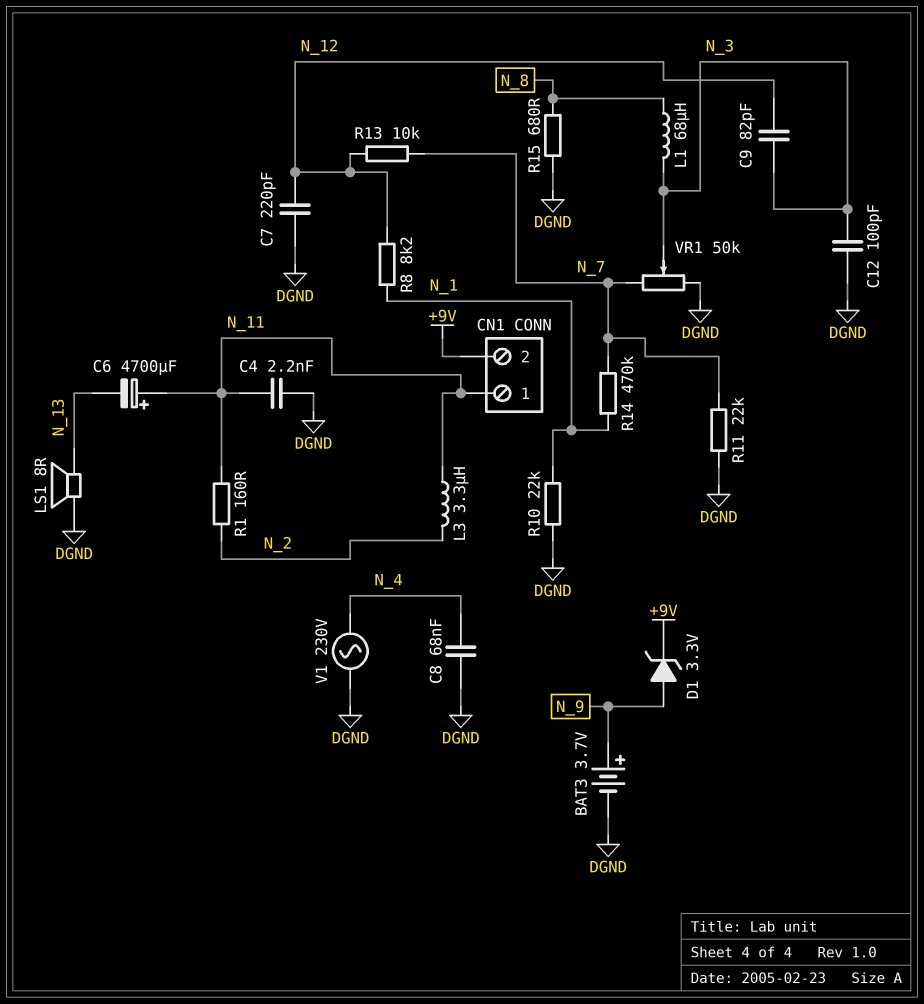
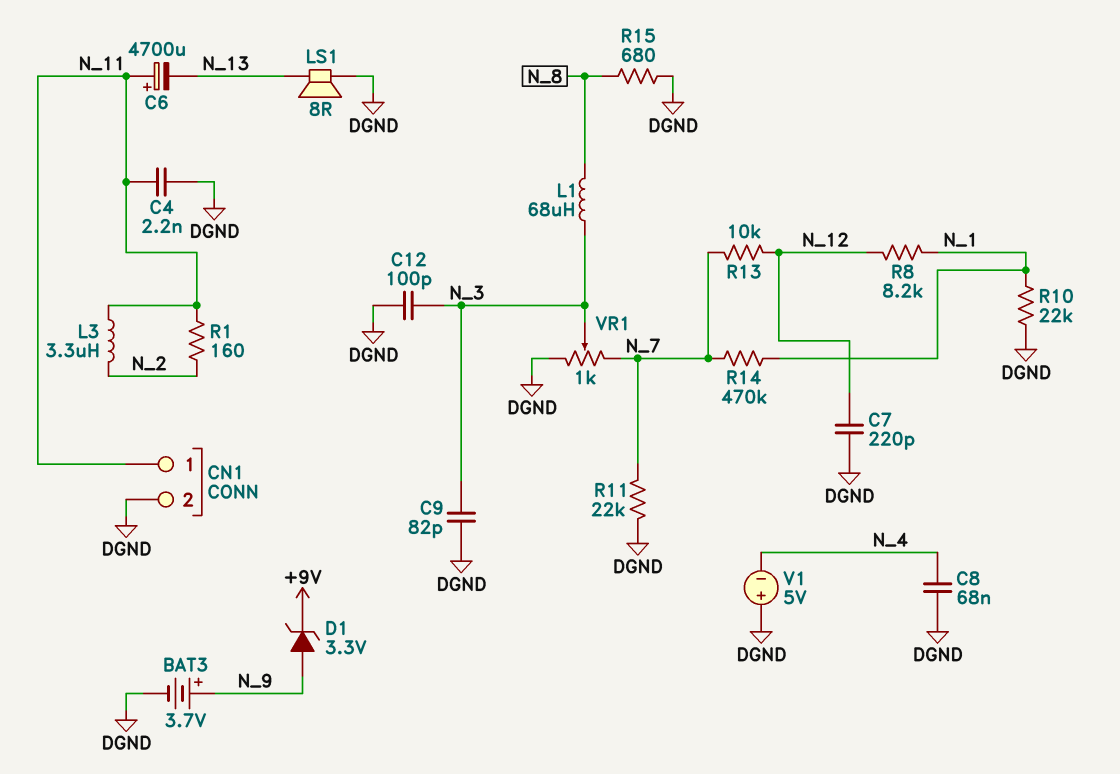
C9: 82pF (N_3, N_12) -> 82pF (DGND, N_3)
CN1 pin 2: +9V -> DGND
V1: AC 230V (DGND, N_4) -> 5V (plus DGND, minus N_4)
VR1: 50k (DGND, N_7, wiper N_3) -> 1k (DGND, N_7, wiper N_3)

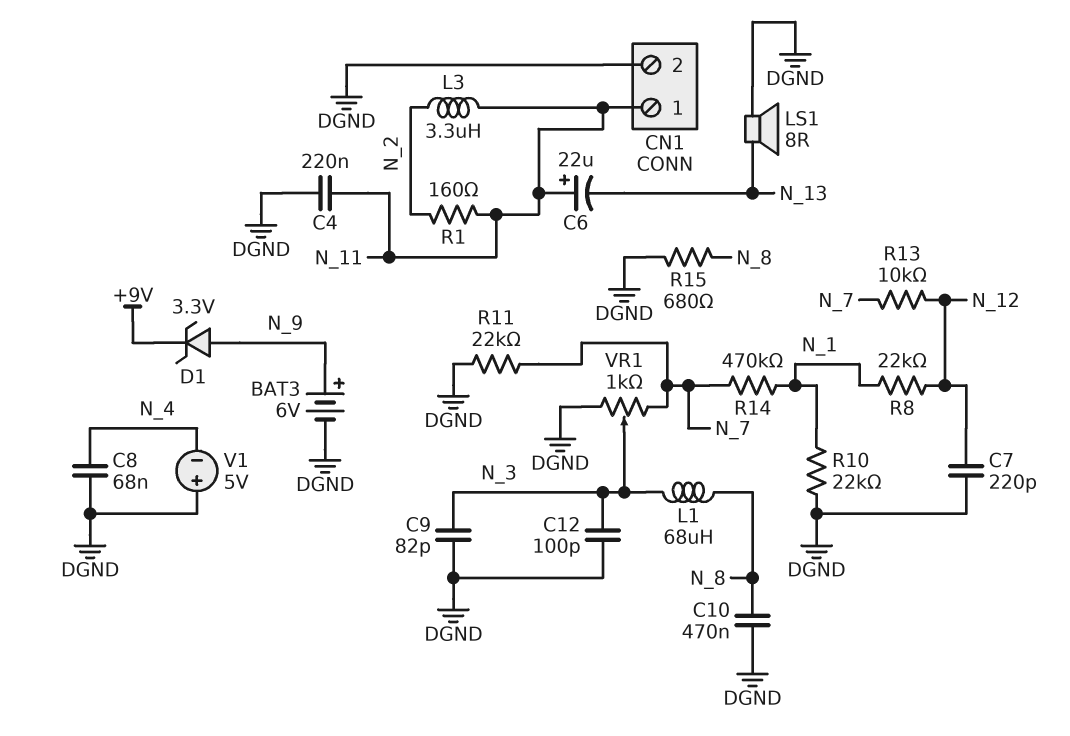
BAT3: 3.7V (plus N_9, minus DGND) -> 6V (plus N_9, minus DGND)
C4: 2.2nF (DGND, N_11) -> 220nF (DGND, N_11)
C6: 4700uF (plus N_11, minus N_13) -> 22uF (plus N_11, minus N_13)
C10: none -> 470nF (DGND, N_8)
R8: 8.2k (N_1, N_12) -> 22k (N_1, N_12)

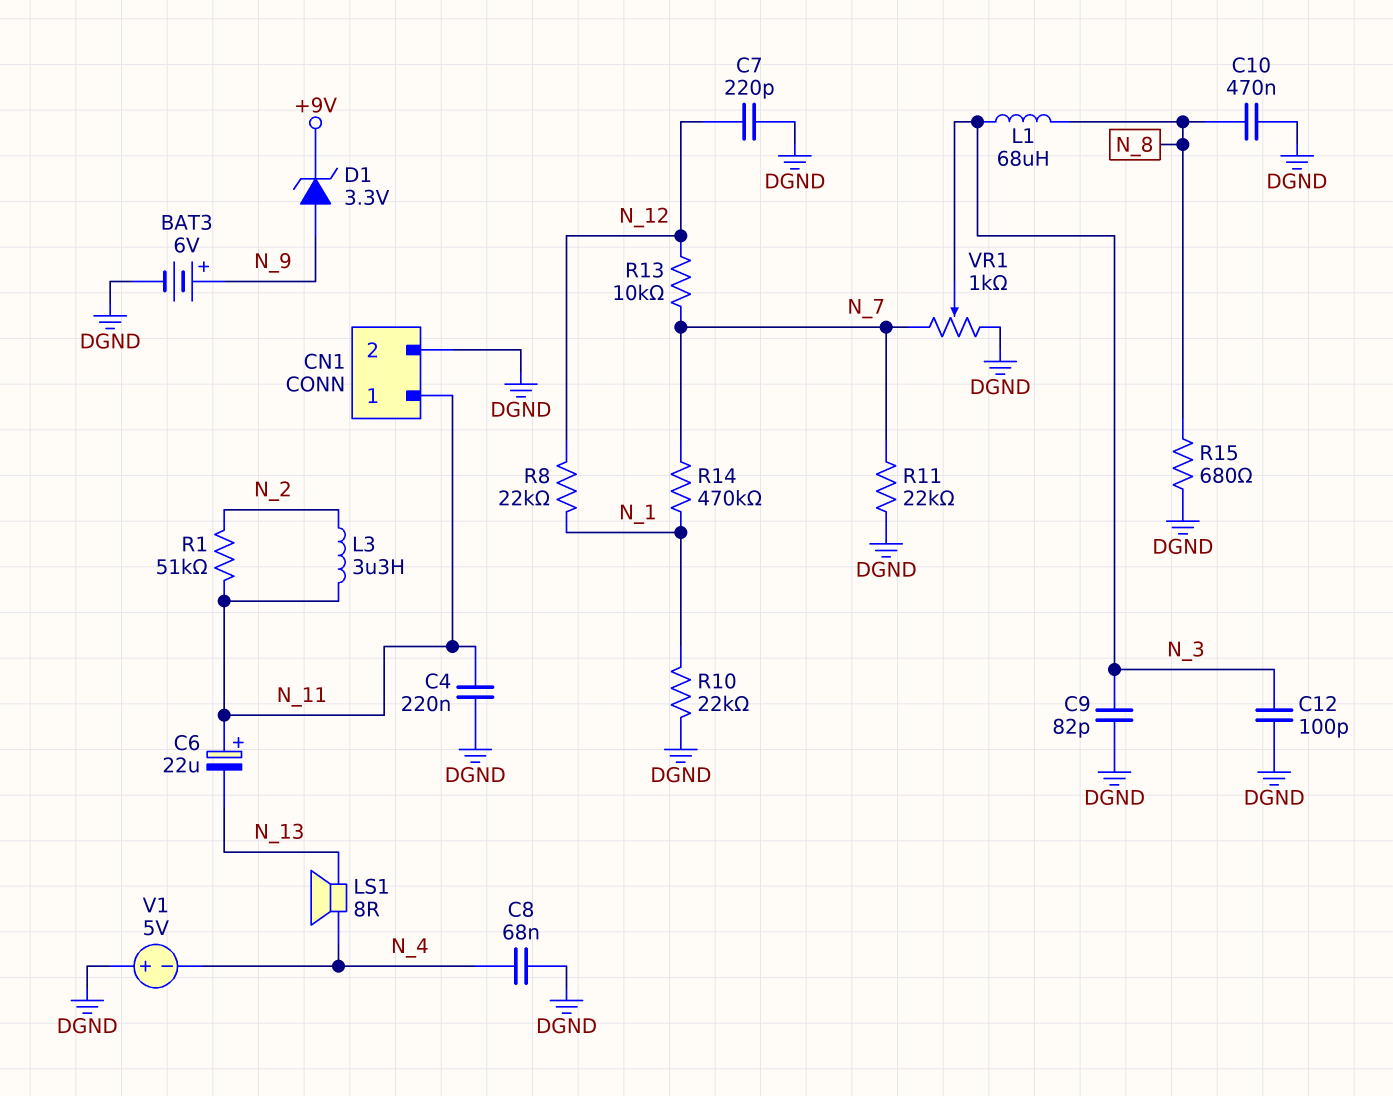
LS1: speaker 8R (DGND, N_13) -> speaker 8R (N_4, N_13)
R1: 160 (N_2, N_11) -> 51k (N_2, N_11)

